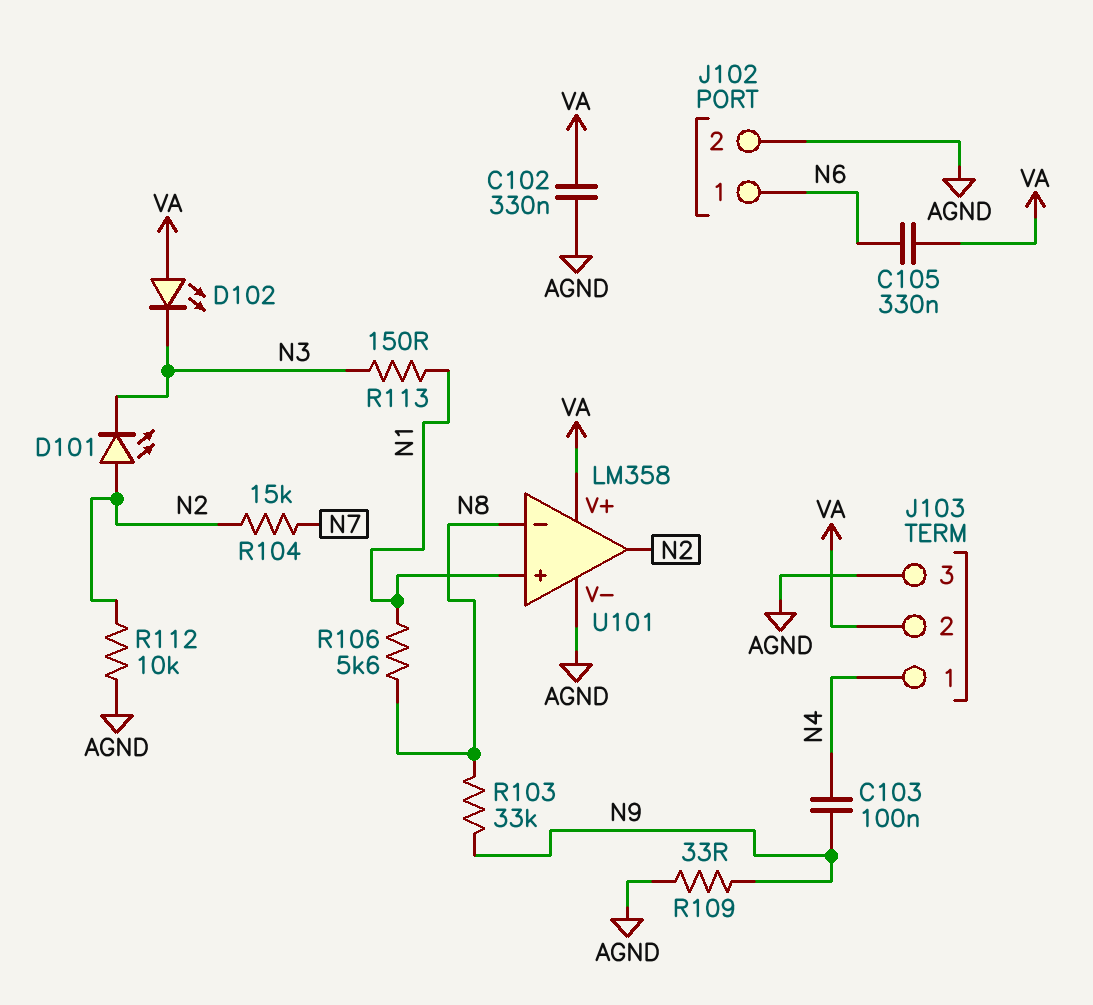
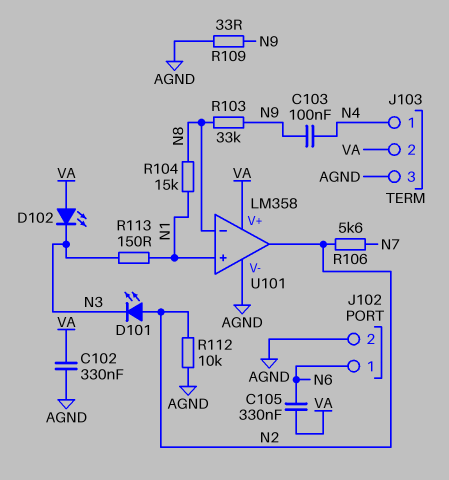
R104: 15k (N2, N7) -> 15k (N1, N8)
R106: 5.6k (N1, N8) -> 5.6k (N2, N7)

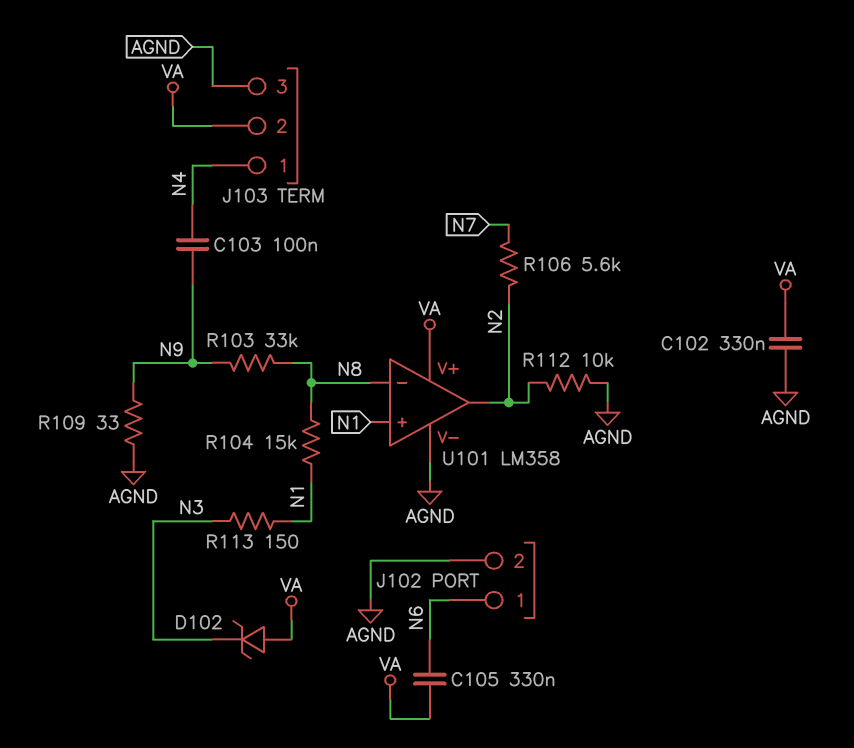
D101: LED (A N2, K N3) -> none
D102: LED (A VA, K N3) -> zener (A VA, K N3)

